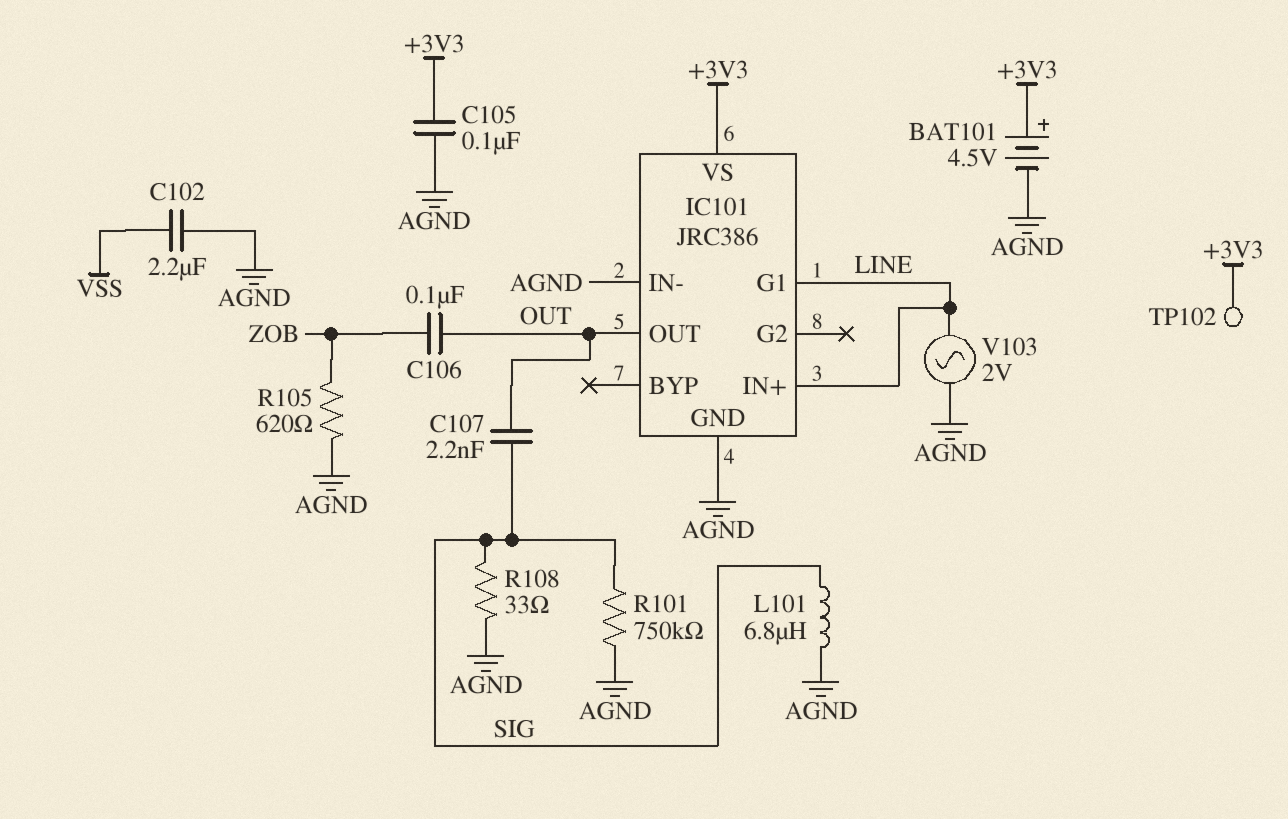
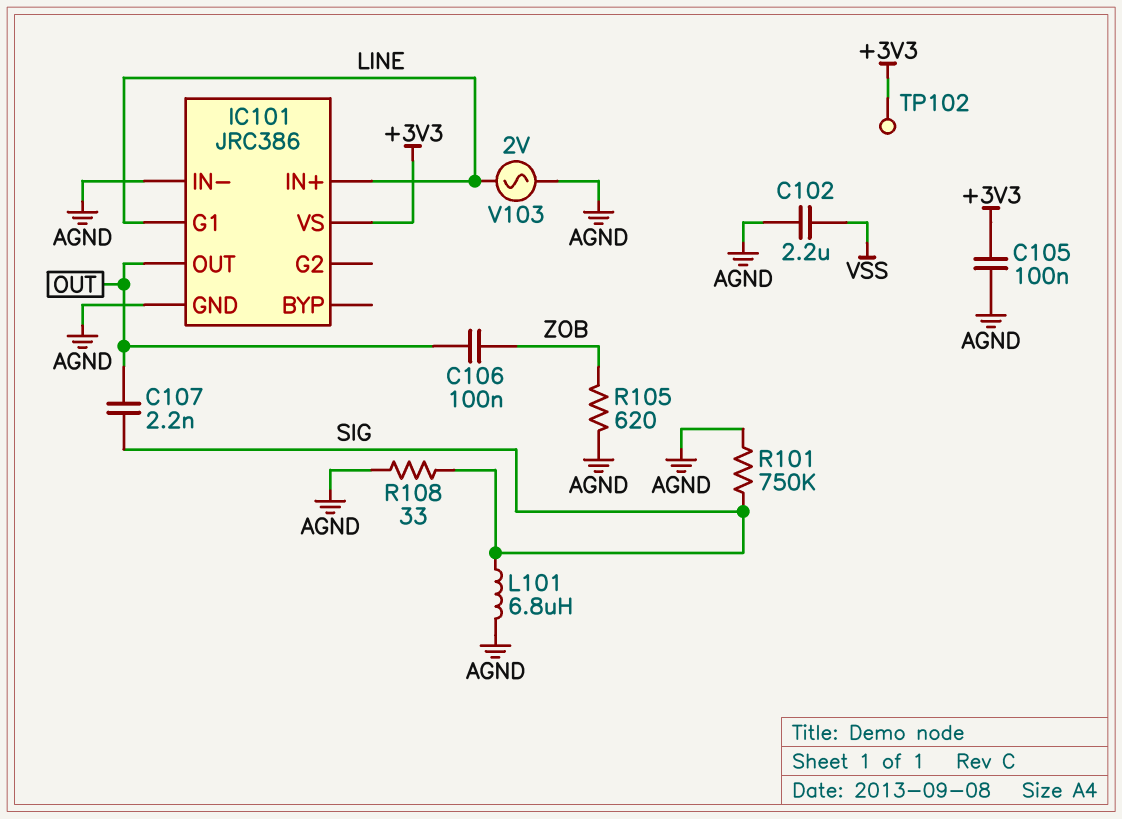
BAT101: 4.5V (plus +3V3, minus AGND) -> none

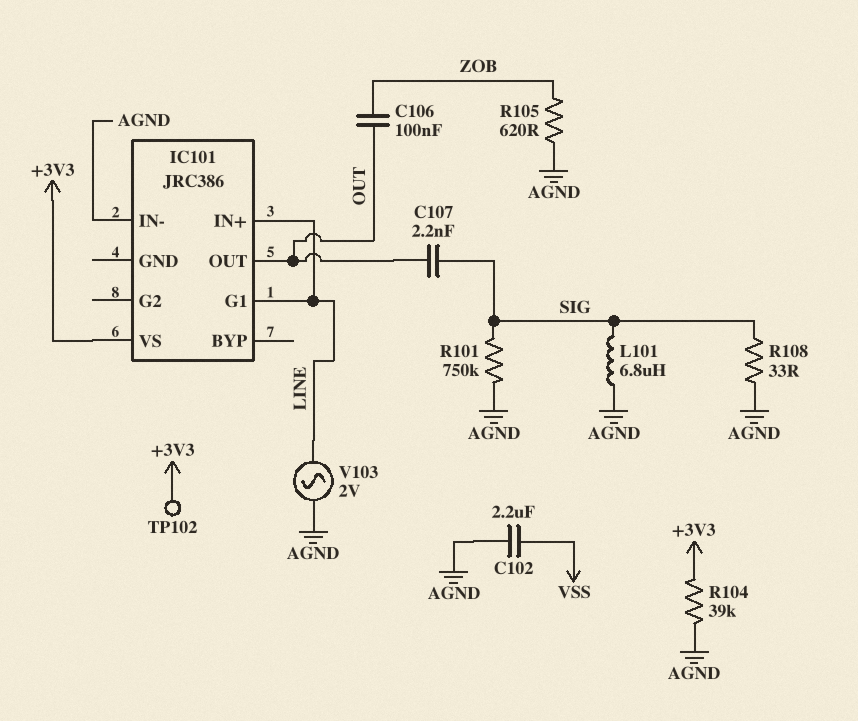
C105: 100nF (+3V3, AGND) -> none
IC101 pin GND: AGND -> none
R104: none -> 39k (+3V3, AGND)

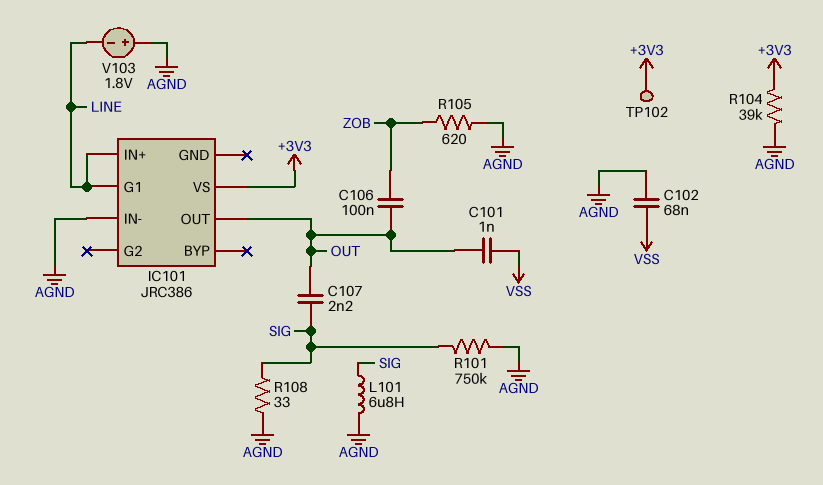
C101: none -> 1nF (OUT, VSS)
C102: 2.2uF (AGND, VSS) -> 68nF (AGND, VSS)
V103: AC 2V (AGND, LINE) -> 1.8V (plus AGND, minus LINE)

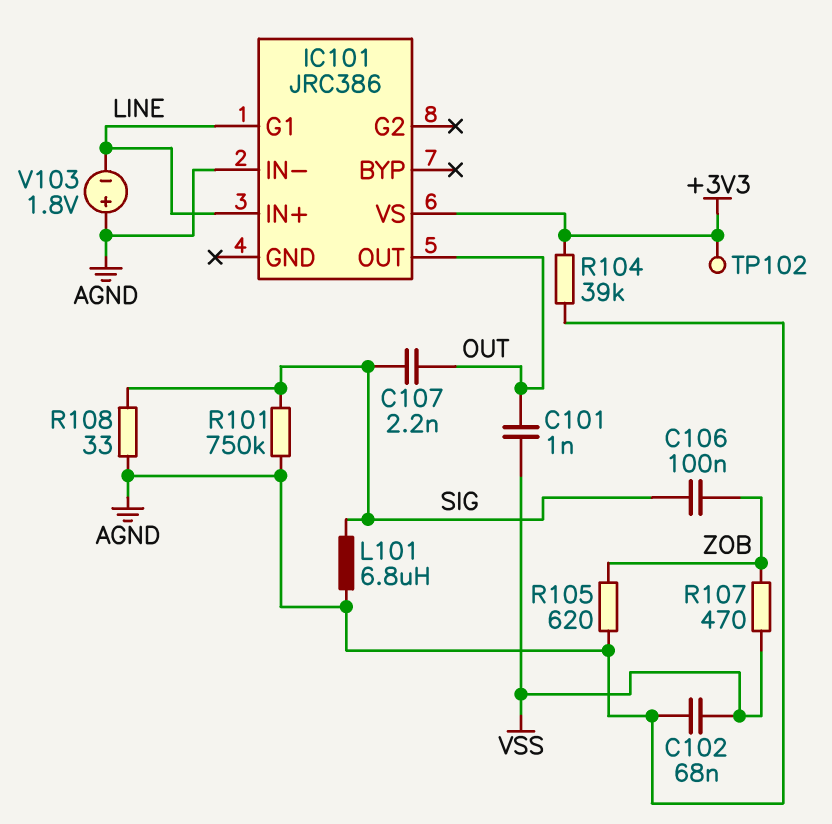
C106: 100nF (OUT, ZOB) -> 100nF (SIG, ZOB)
R107: none -> 470 (VSS, ZOB)

